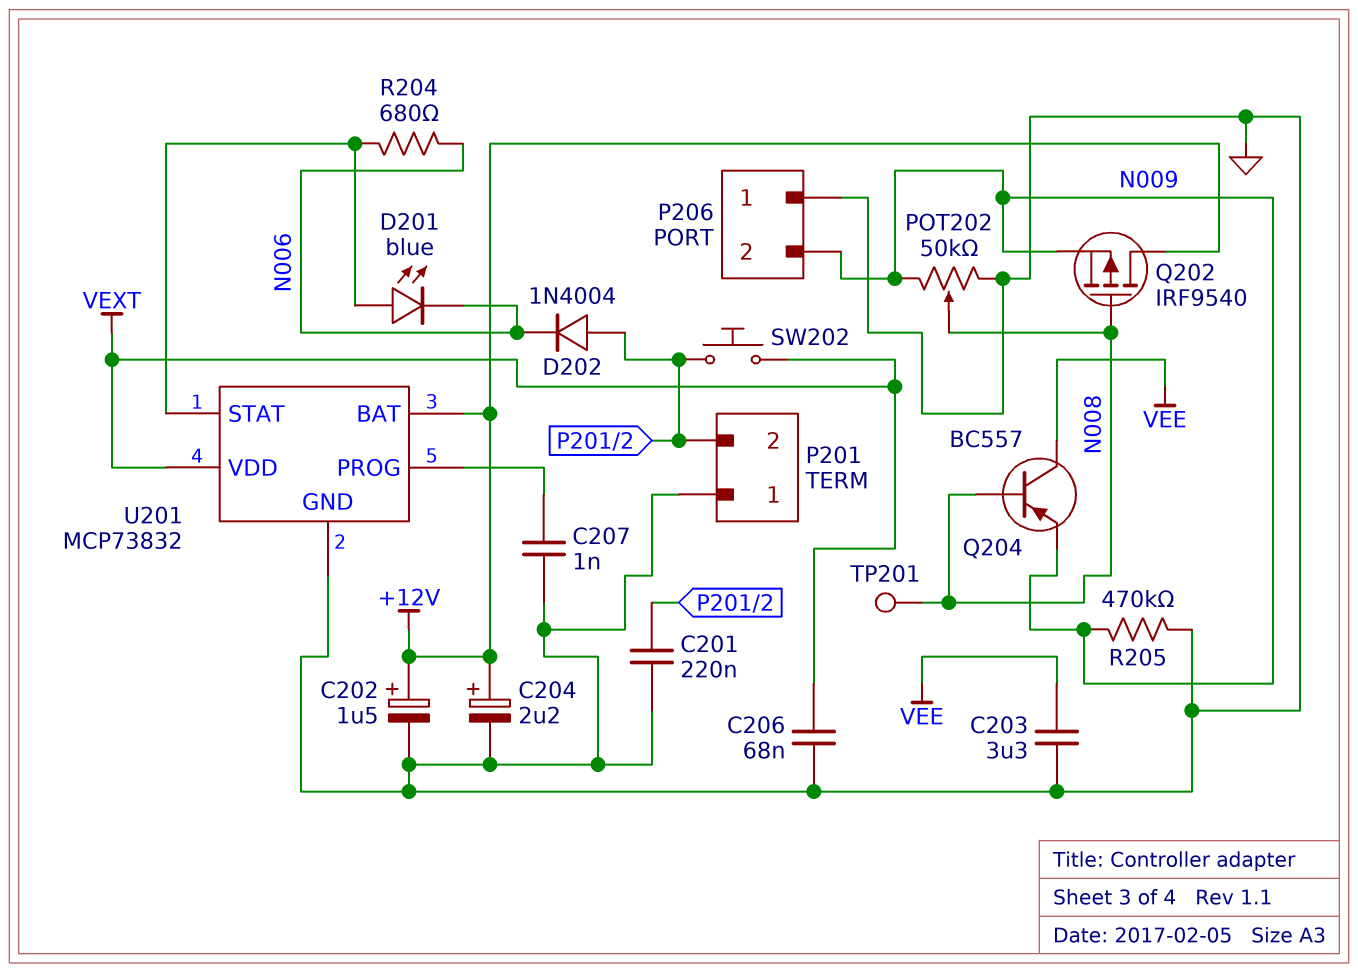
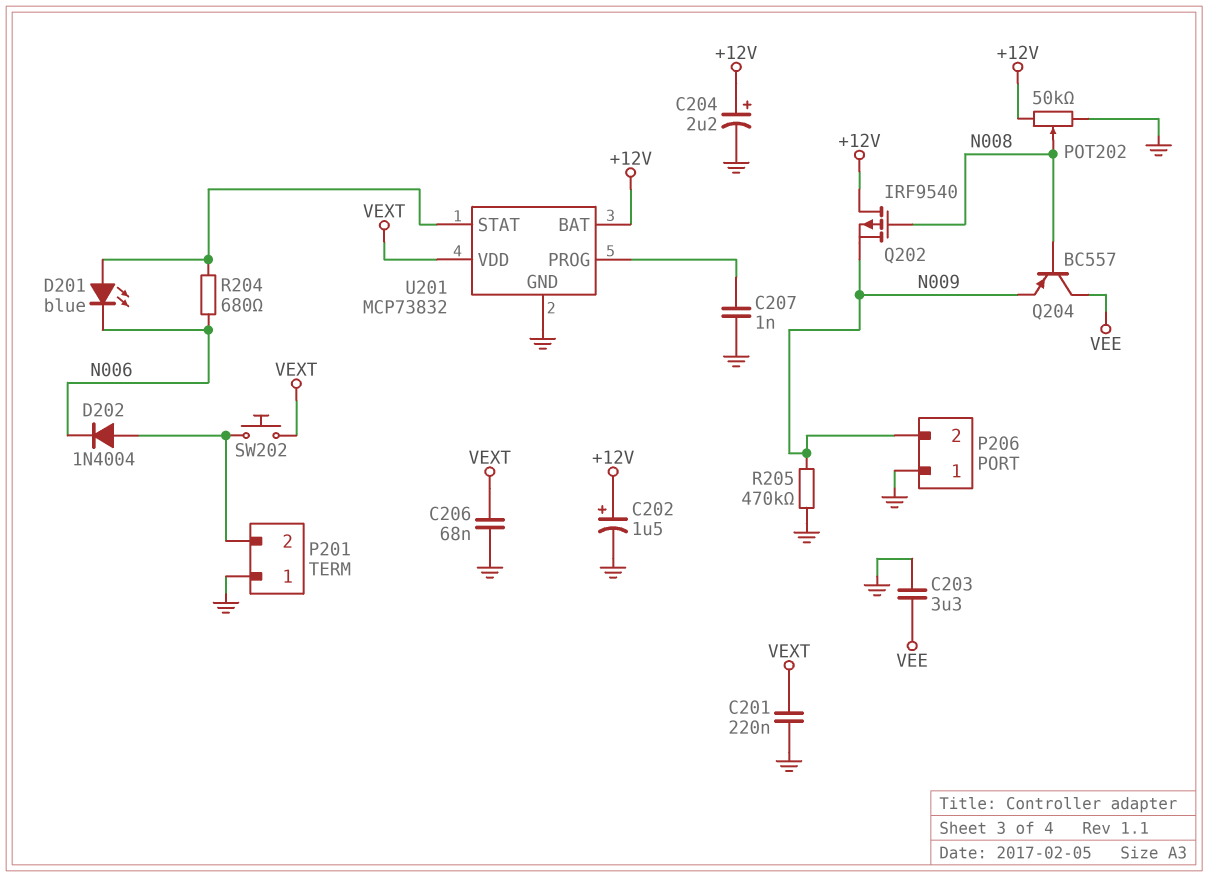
C201: 220nF (GND, P201/2) -> 220nF (GND, VEXT)
POT202: 50k (GND, N009, wiper N008) -> 50k (+12V, GND, wiper N008)
TP201: test point (N008) -> none

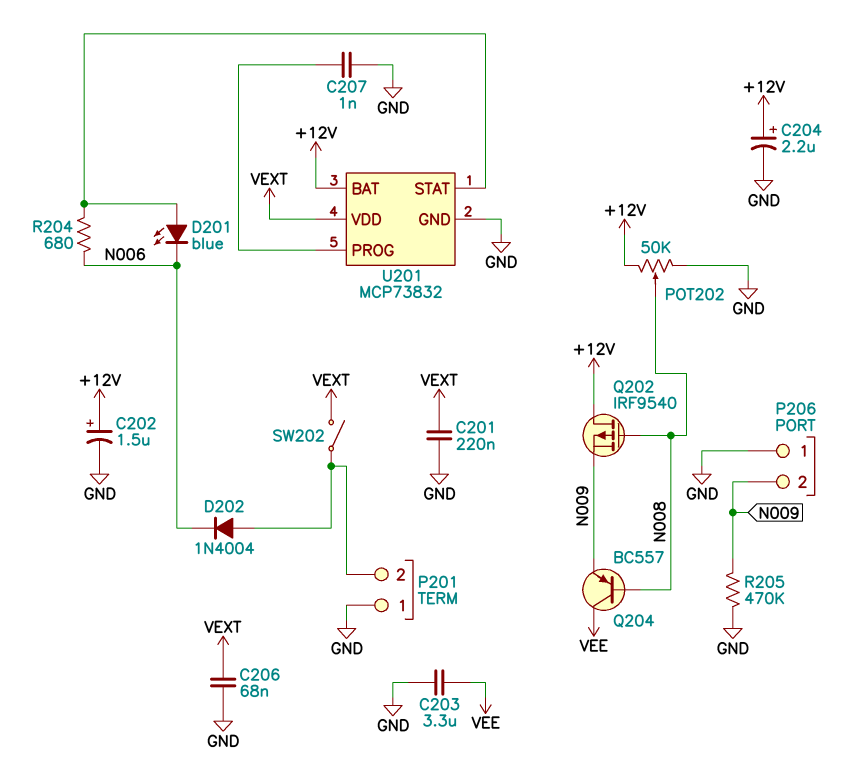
SW202: button (P201/2, VEXT) -> switch (P201/2, VEXT)

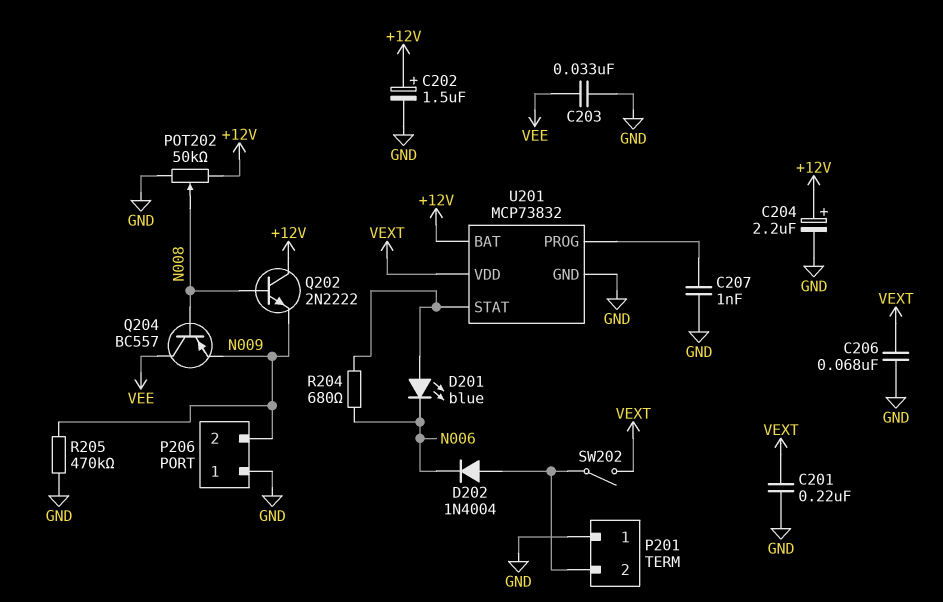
C203: 3.3uF (GND, VEE) -> 33nF (GND, VEE)
Q202: PMOS IRF9540 (G N008, D +12V, S N009) -> NPN 2N2222 (B N008, C +12V, E N009)

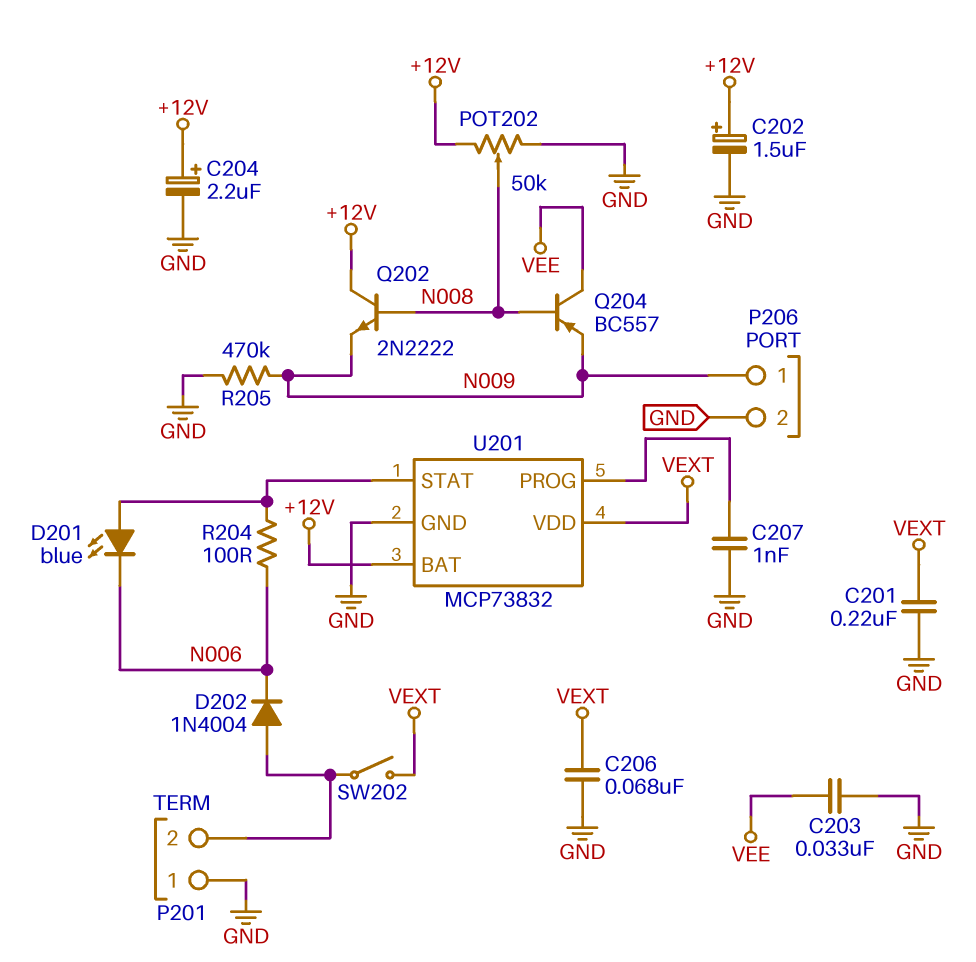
P206 pin 1: GND -> N009
P206 pin 2: N009 -> GND
R204: 680 (N006, U201/STAT) -> 100 (N006, U201/STAT)

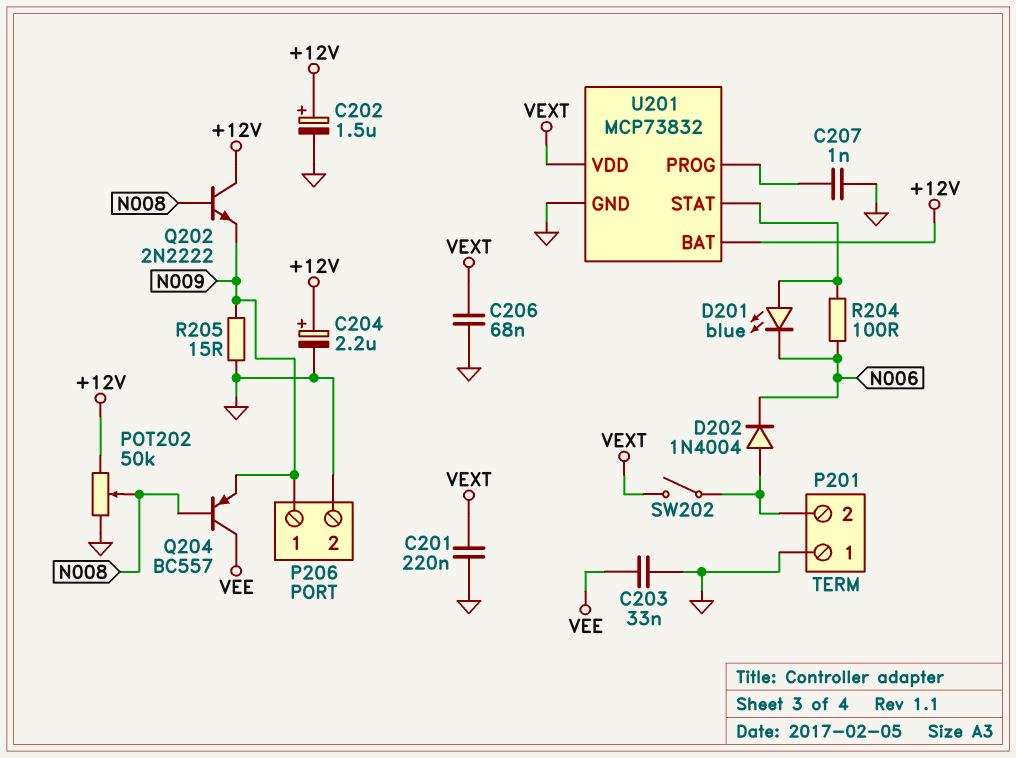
R205: 470k (GND, N009) -> 15 (GND, N009)

